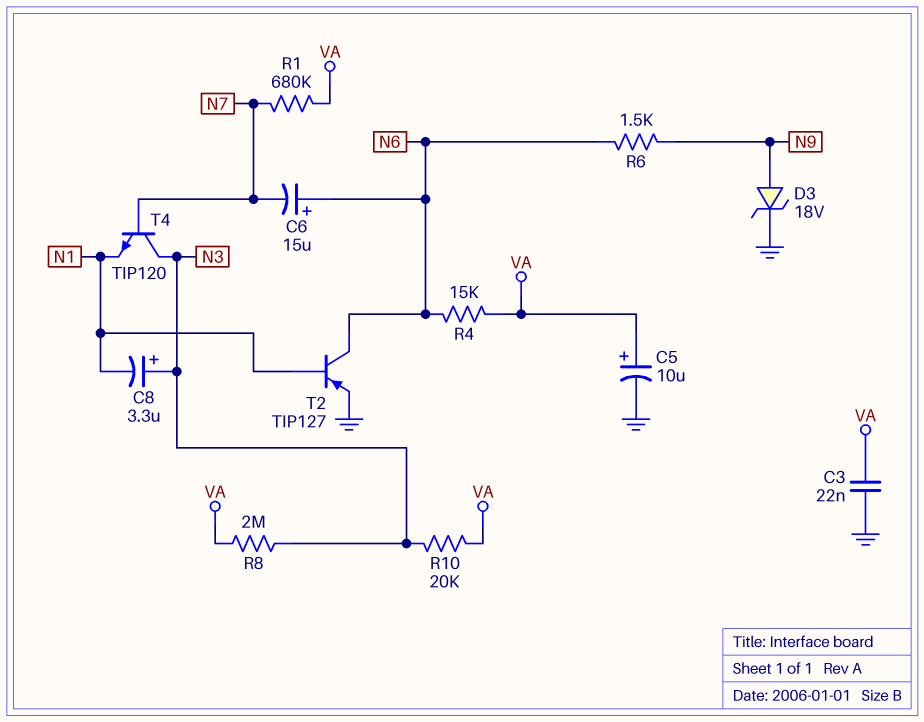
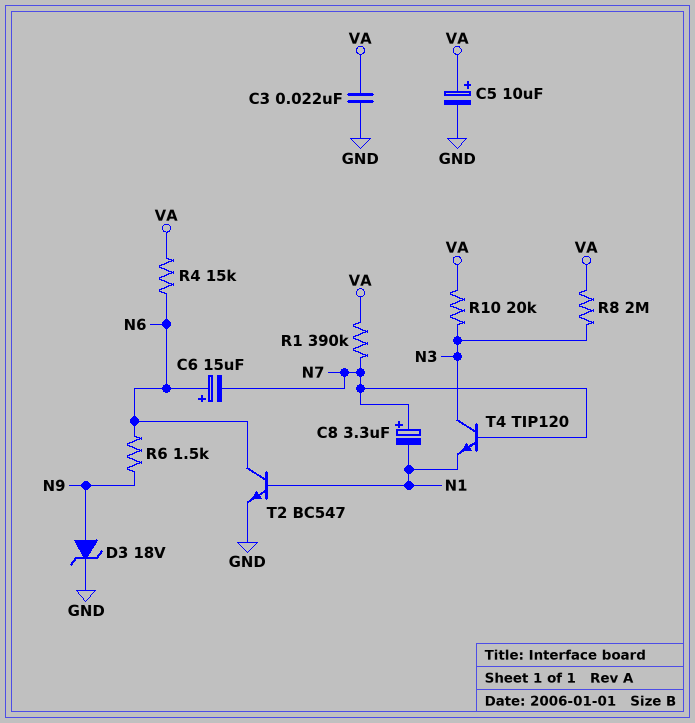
C8: 3.3uF (plus N3, minus N1) -> 3.3uF (plus N7, minus N1)
R1: 680k (N7, VA) -> 390k (N7, VA)
T2: PNP TIP127 (B N1, C N6, E GND) -> NPN BC547 (B N1, C N6, E GND)

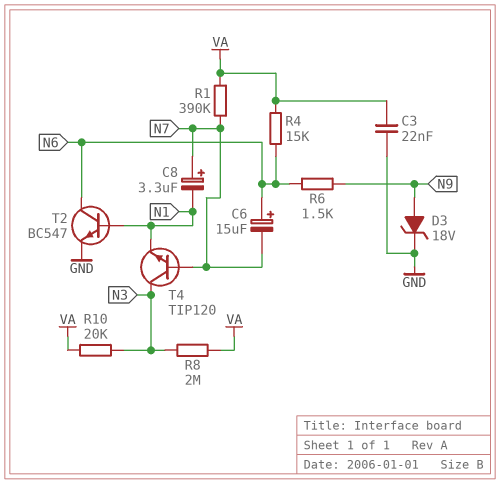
C5: 10uF (plus VA, minus GND) -> none

